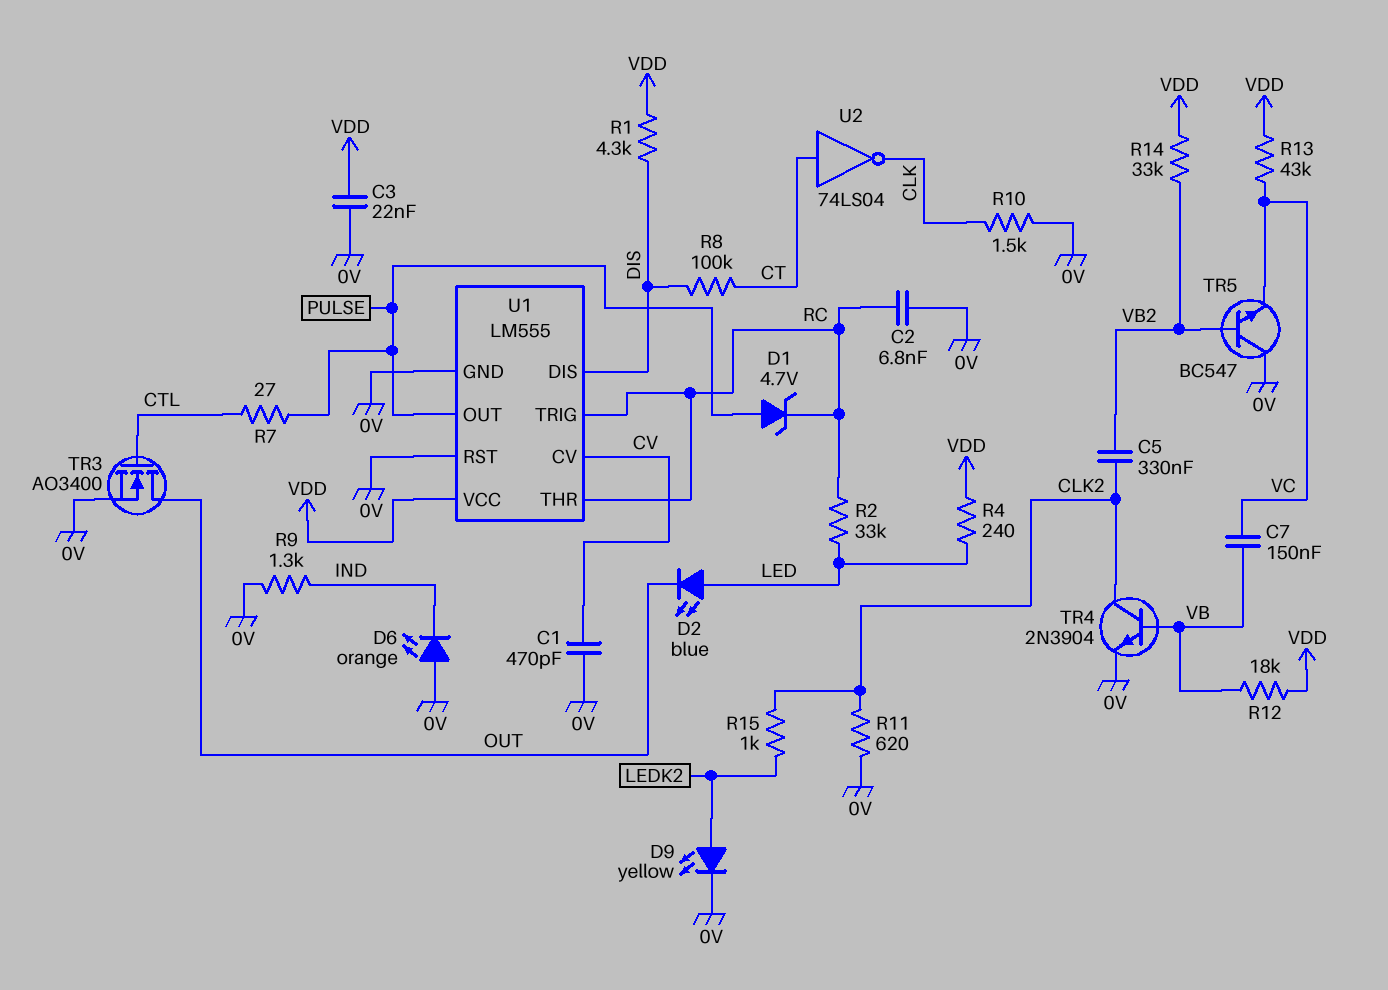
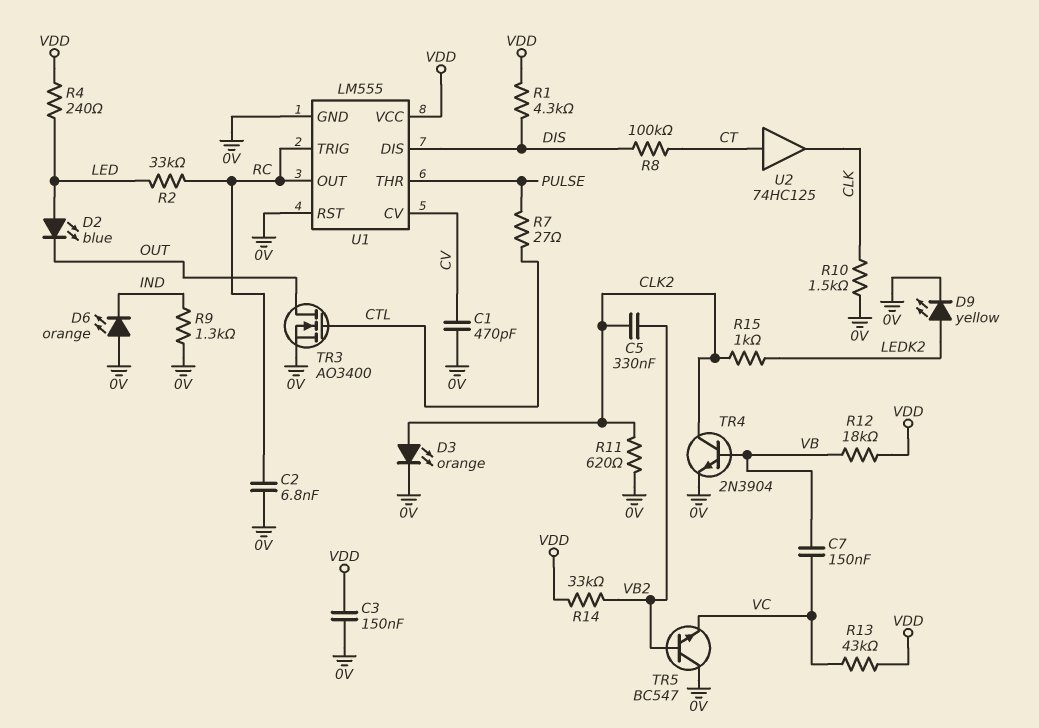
C3: 22nF (0V, VDD) -> 150nF (0V, VDD)
D1: zener 4.7V (A PULSE, K RC) -> none
D3: none -> LED orange (A CLK2, K 0V)
U1 pin OUT: PULSE -> RC
U1 pin THR: RC -> PULSE
U2: NOT 74LS04 (in CT, out CLK) -> buffer 74HC125 (in CT, out CLK)

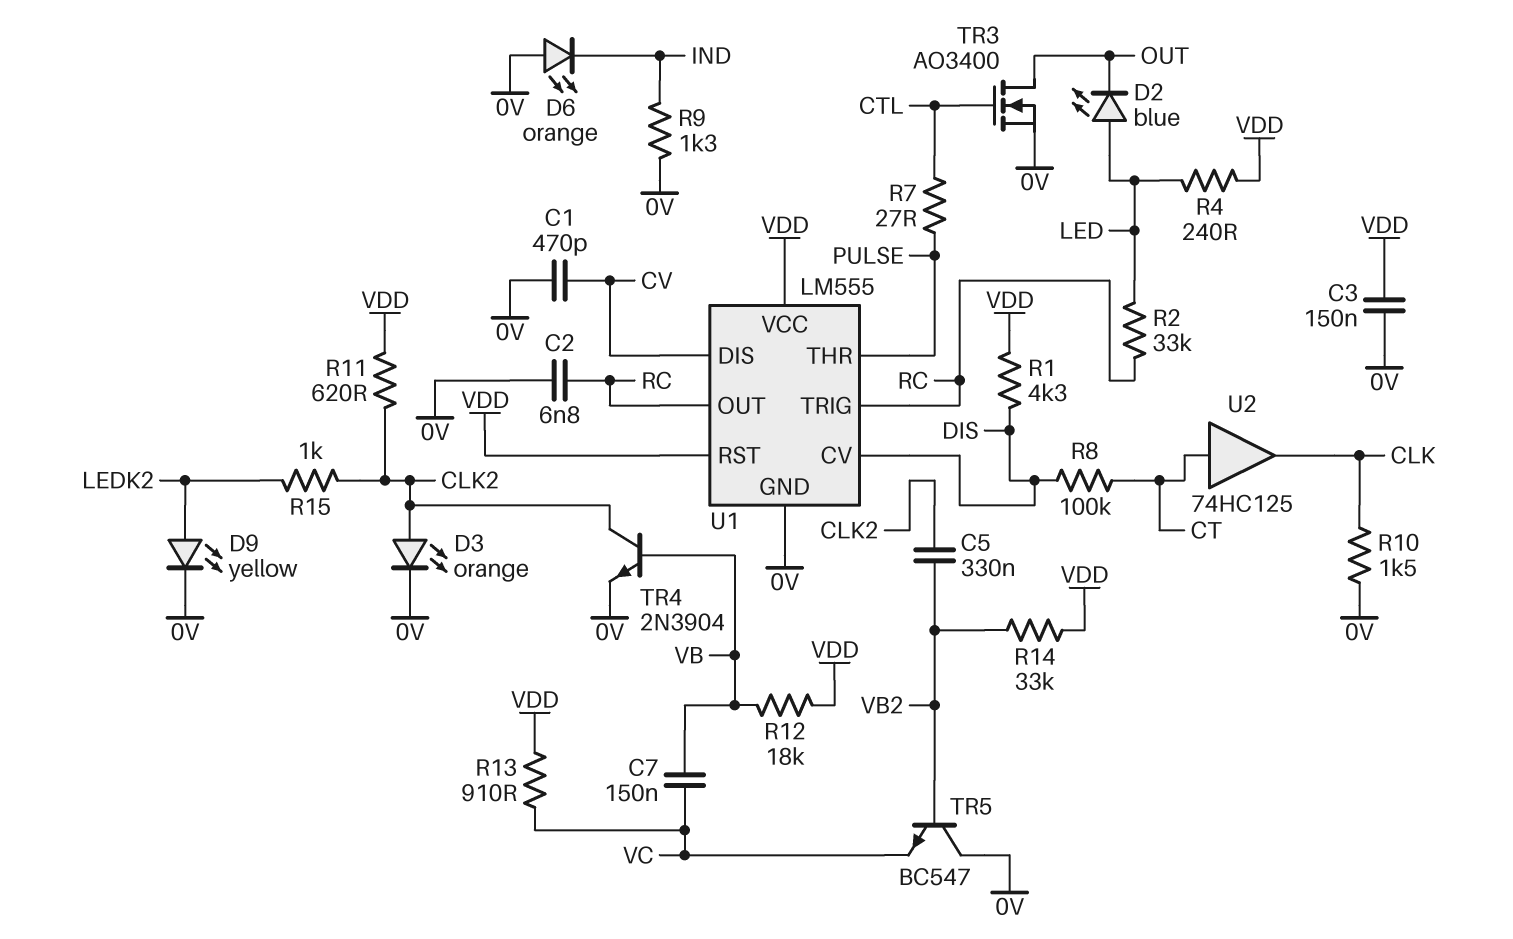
R11: 620 (0V, CLK2) -> 620 (CLK2, VDD)
R13: 43k (VC, VDD) -> 910 (VC, VDD)
U1 pin CV: CV -> DIS
U1 pin DIS: DIS -> CV
U1 pin RST: 0V -> VDD

